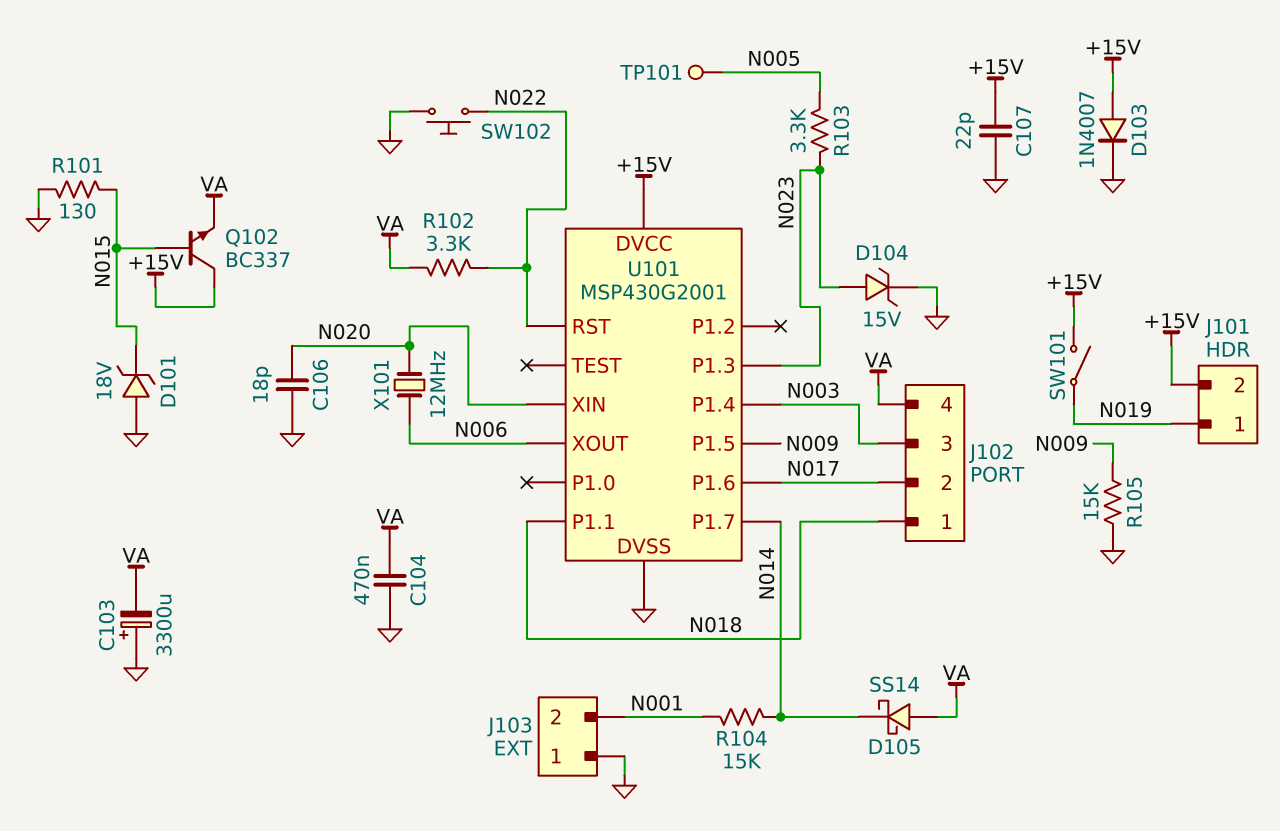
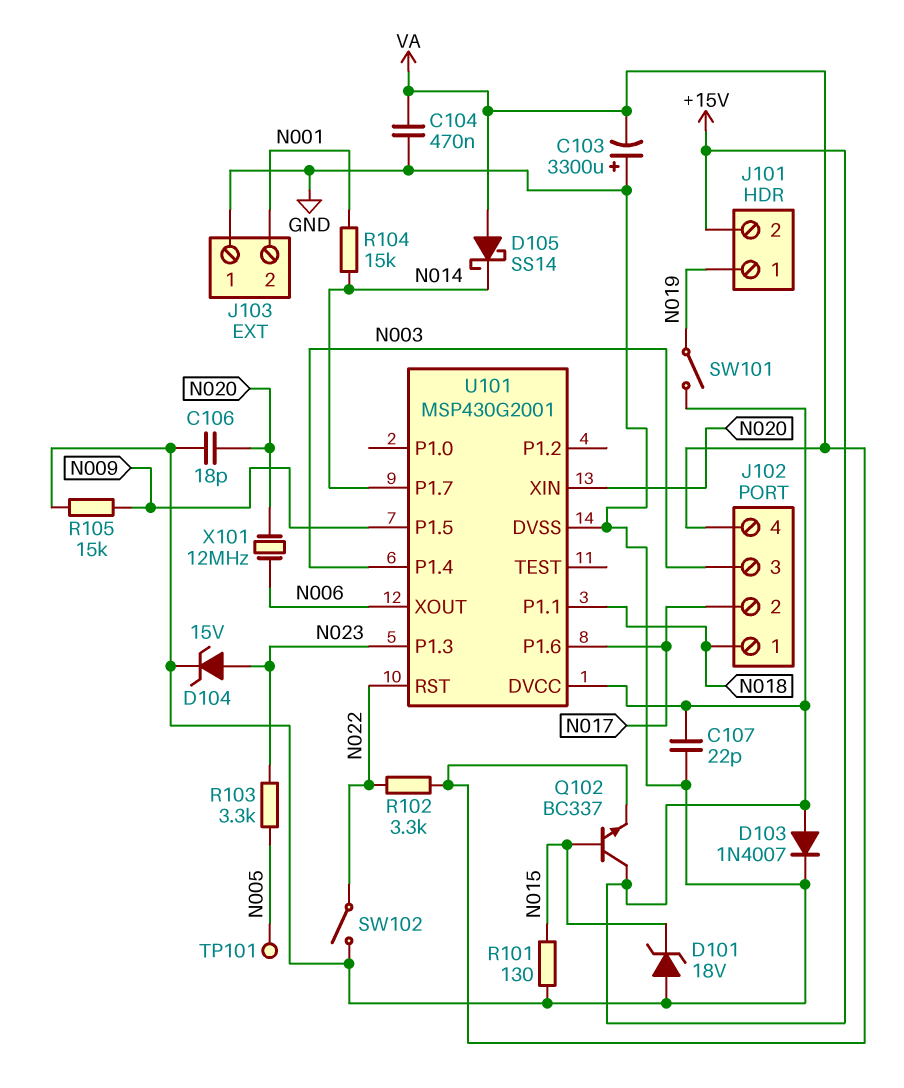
SW102: button (GND, N022) -> switch (GND, N022)

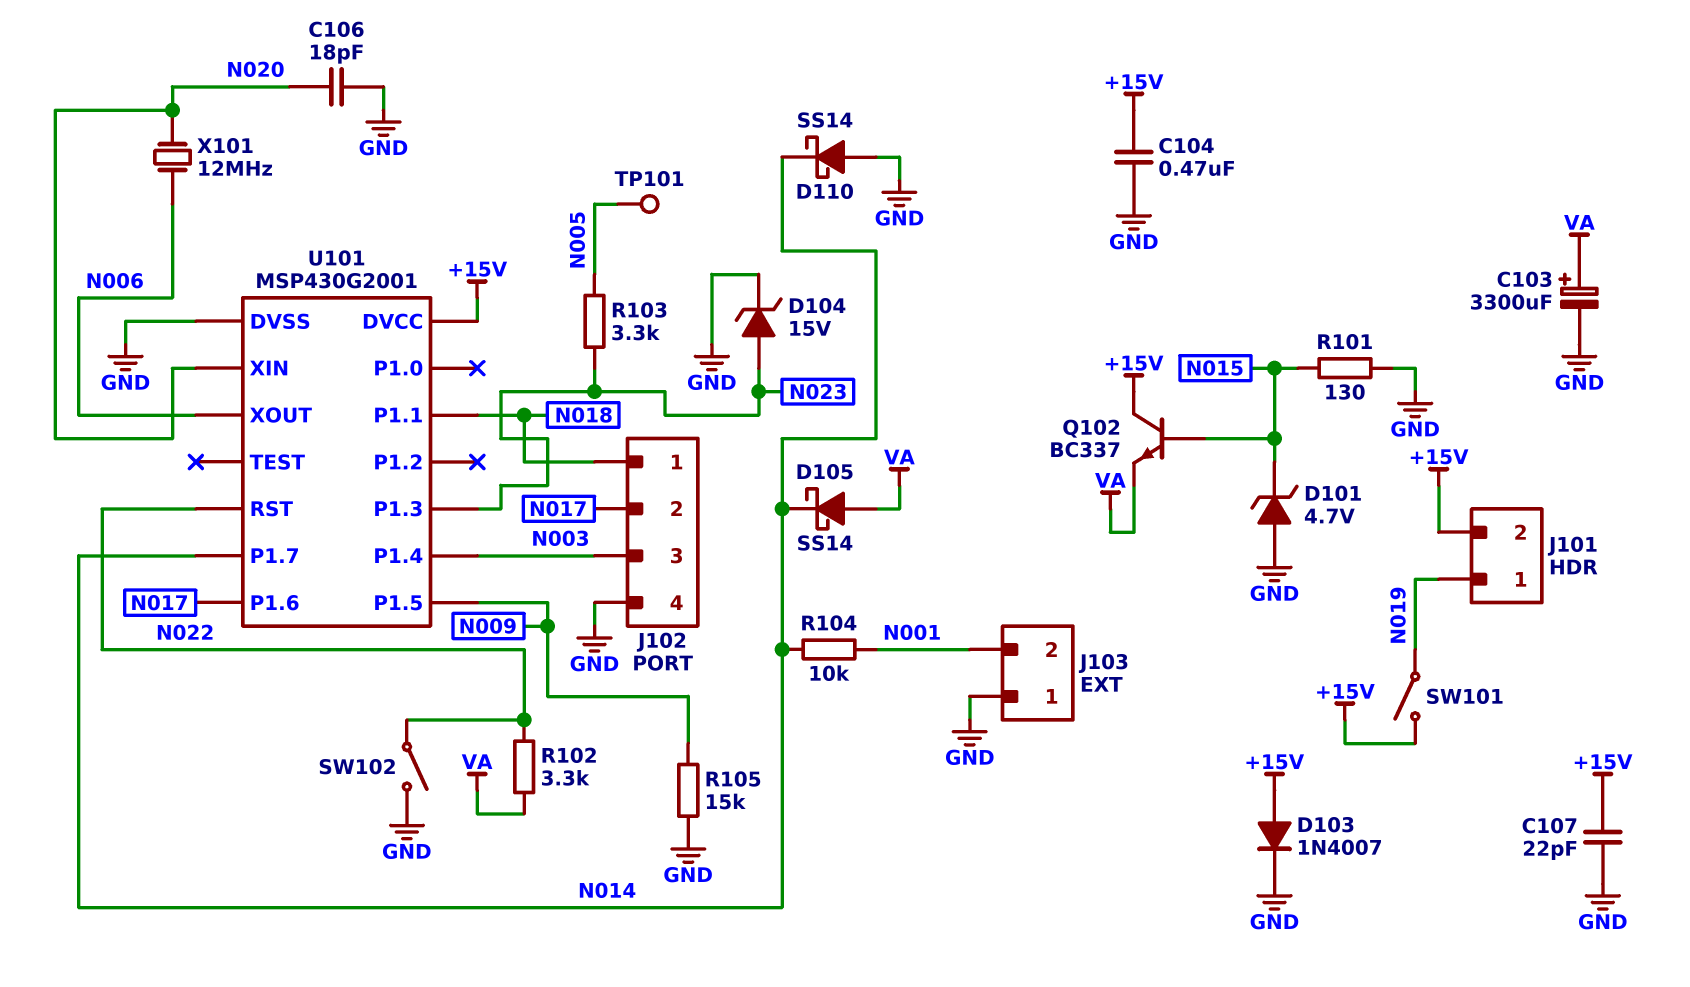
C103: 3300uF (plus GND, minus VA) -> 3300uF (plus VA, minus GND)
C104: 470nF (GND, VA) -> 470nF (+15V, GND)
D101: zener 18V (A GND, K N015) -> zener 4.7V (A GND, K N015)
D110: none -> schottky SS14 (A GND, K N014)
J102 pin 4: VA -> GND
R104: 15k (N001, N014) -> 10k (N001, N014)

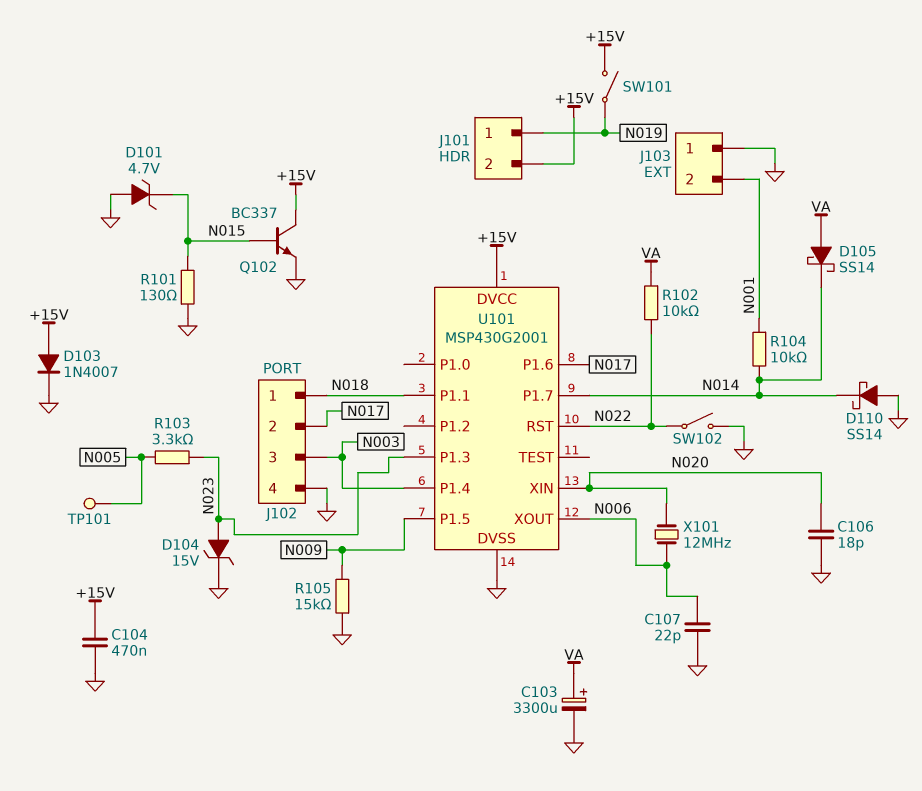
C107: 22pF (+15V, GND) -> 22pF (GND, N006)
Q102: NPN BC337 (B N015, C +15V, E VA) -> NPN BC337 (B N015, C +15V, E GND)
R102: 3.3k (N022, VA) -> 10k (N022, VA)

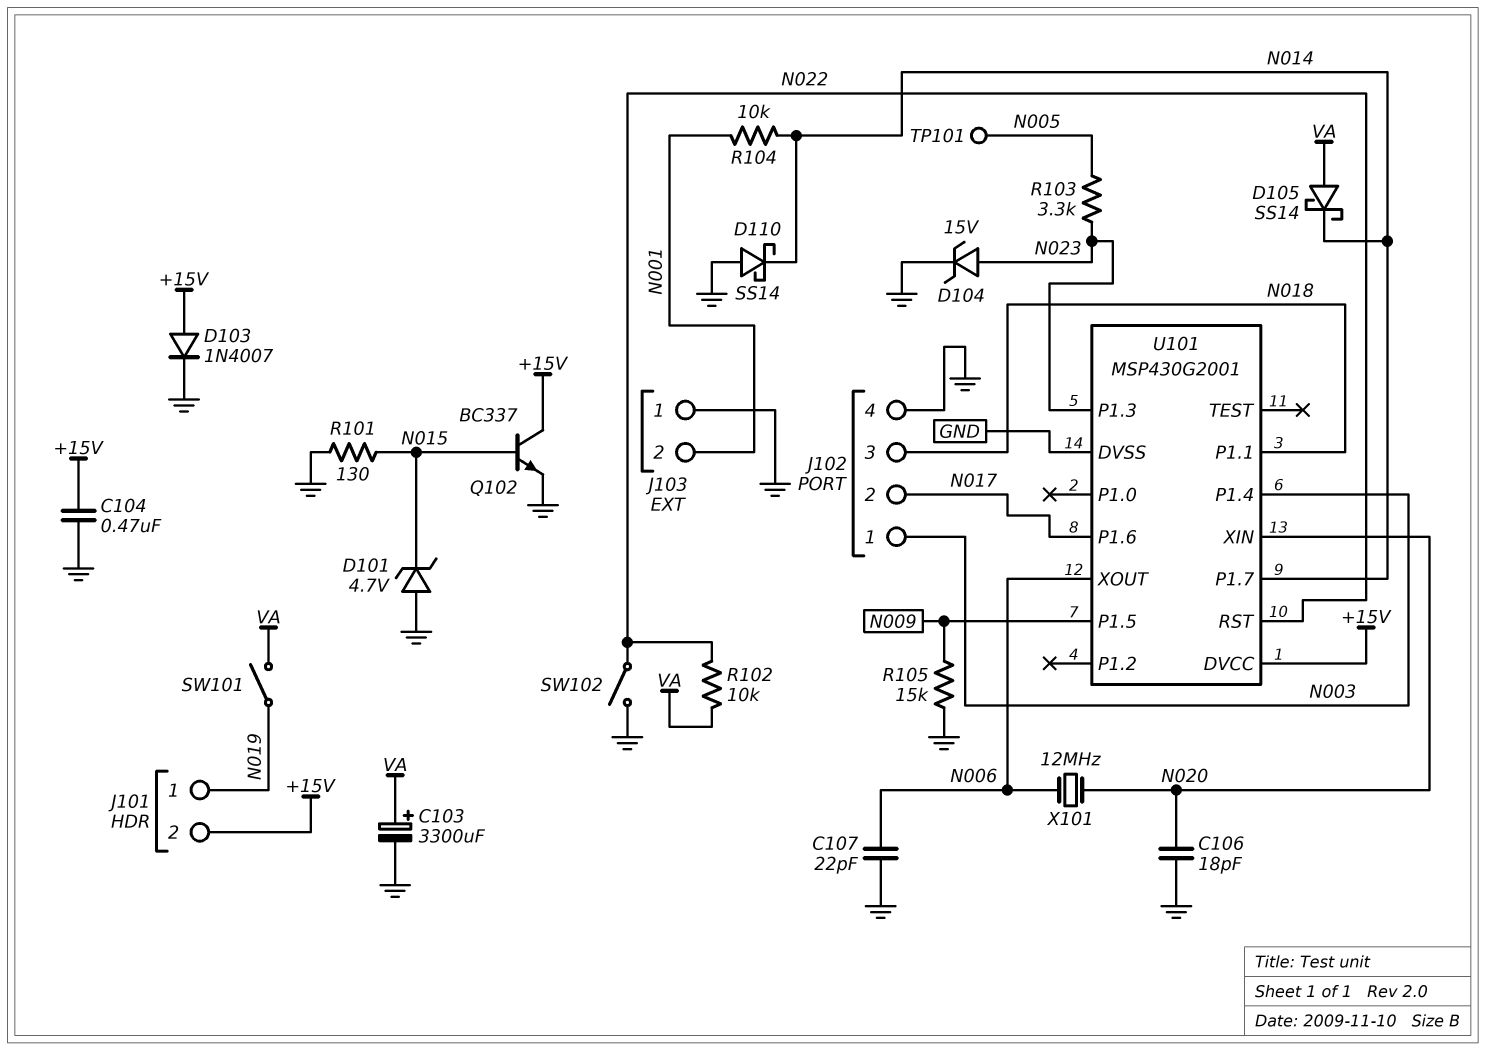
J102 pin 1: N018 -> N003
J102 pin 3: N003 -> N018
SW101: switch (+15V, N019) -> switch (N019, VA)

